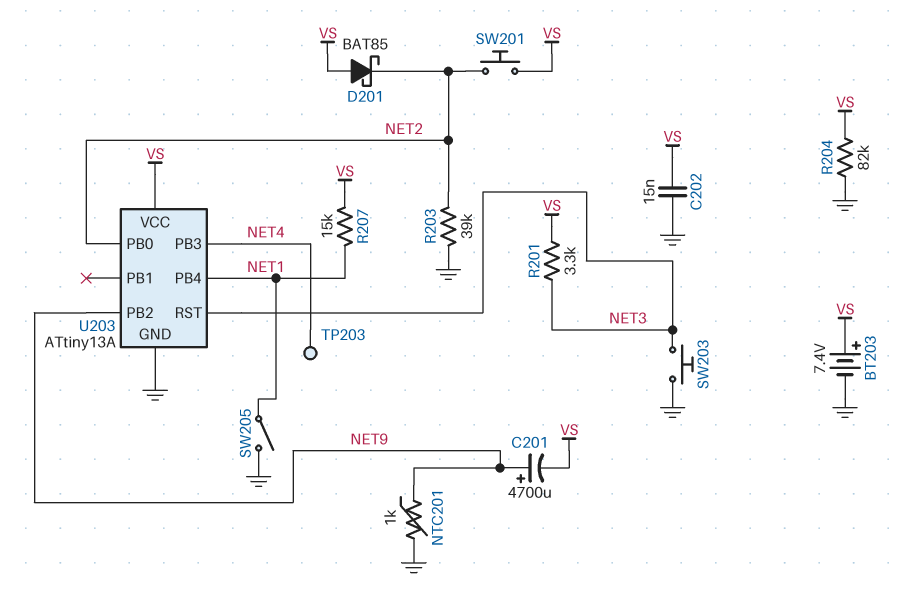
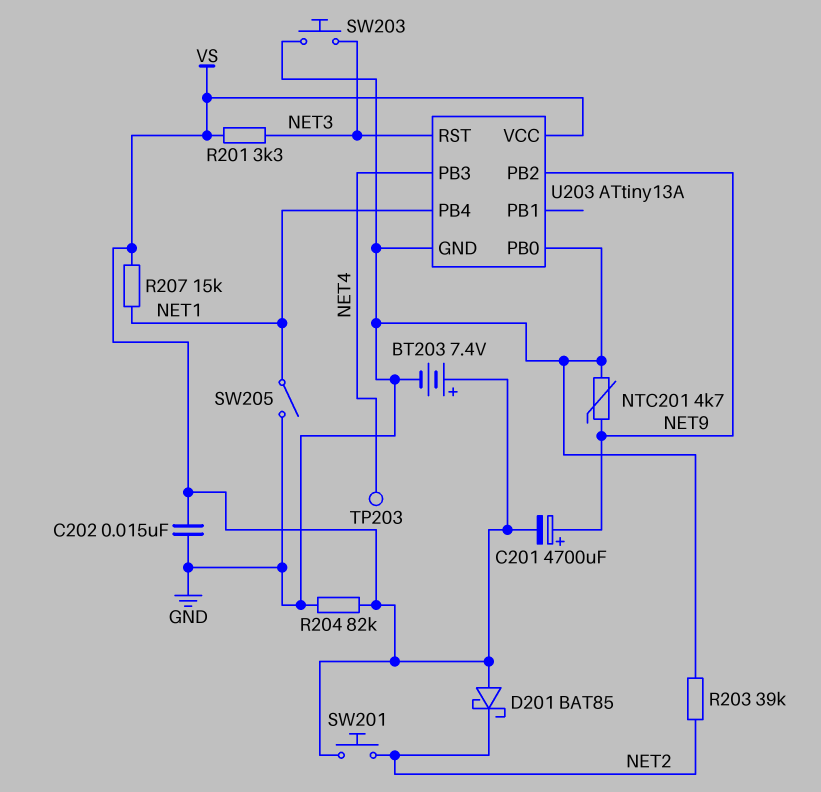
NTC201: 1k (GND, NET9) -> 4.7k (GND, NET9)
U203 pin PB0: NET2 -> GND

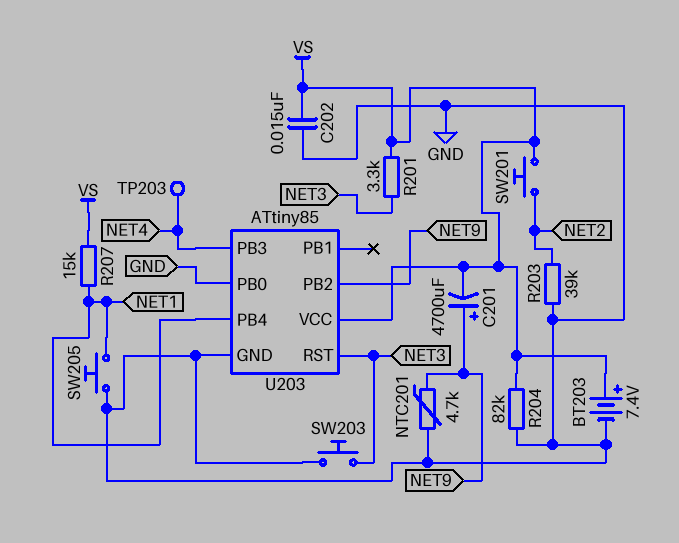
D201: schottky BAT85 (A VS, K NET2) -> none
SW205: switch (GND, NET1) -> button (GND, NET1)
U203: ATtiny13A -> ATtiny85

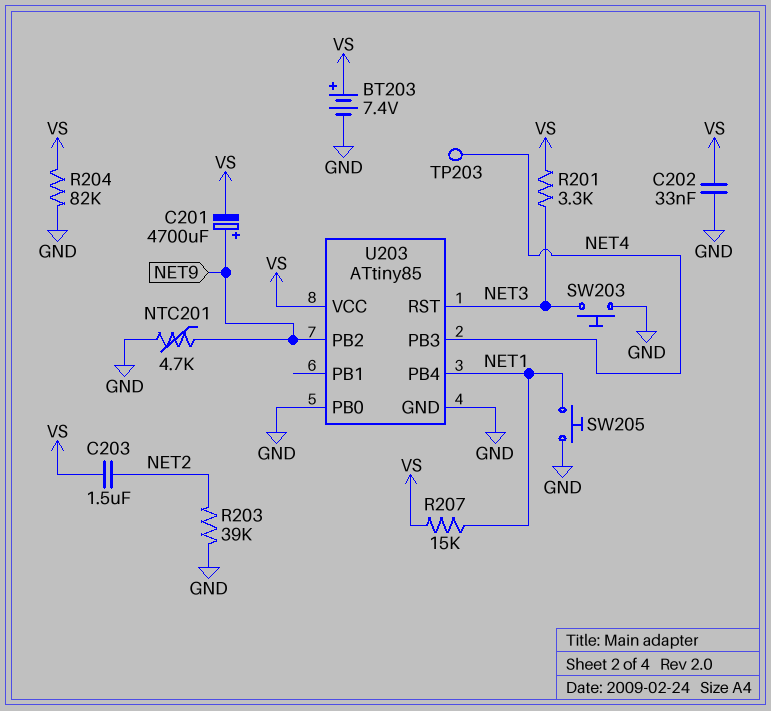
C202: 15nF (GND, VS) -> 33nF (GND, VS)
C203: none -> 1.5uF (NET2, VS)
SW201: button (NET2, VS) -> none

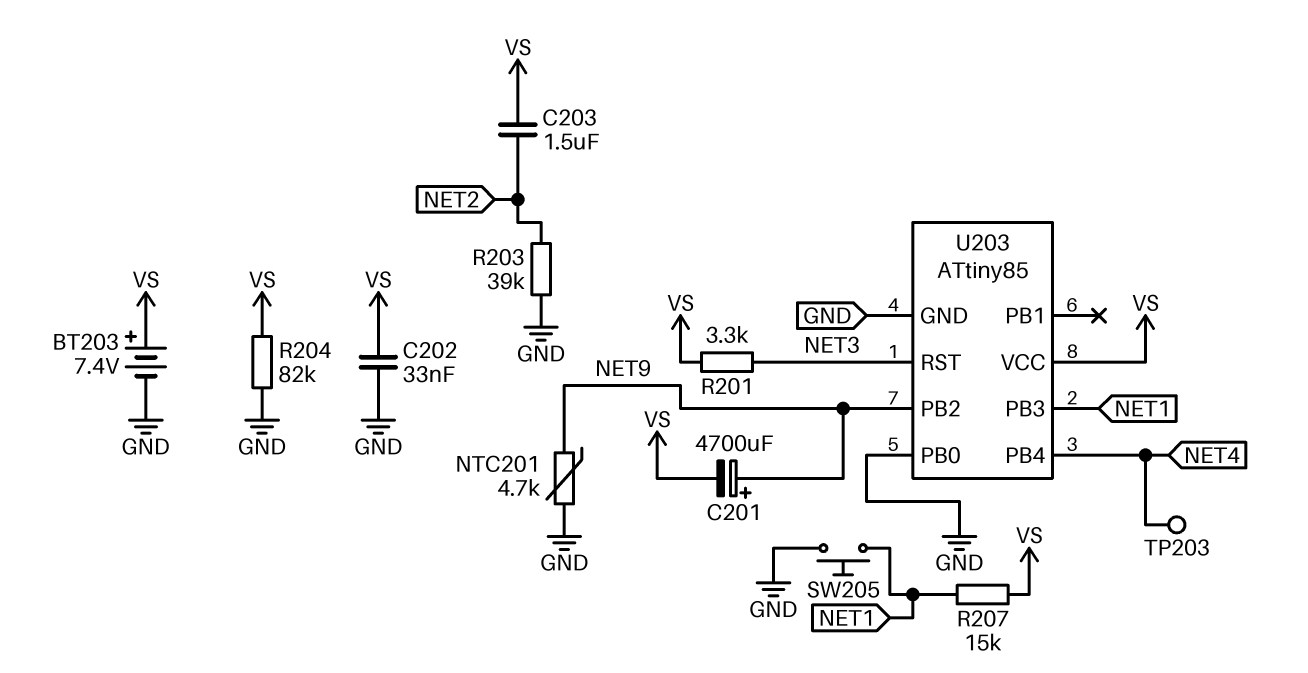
SW203: button (GND, NET3) -> none
U203 pin PB3: NET4 -> NET1
U203 pin PB4: NET1 -> NET4

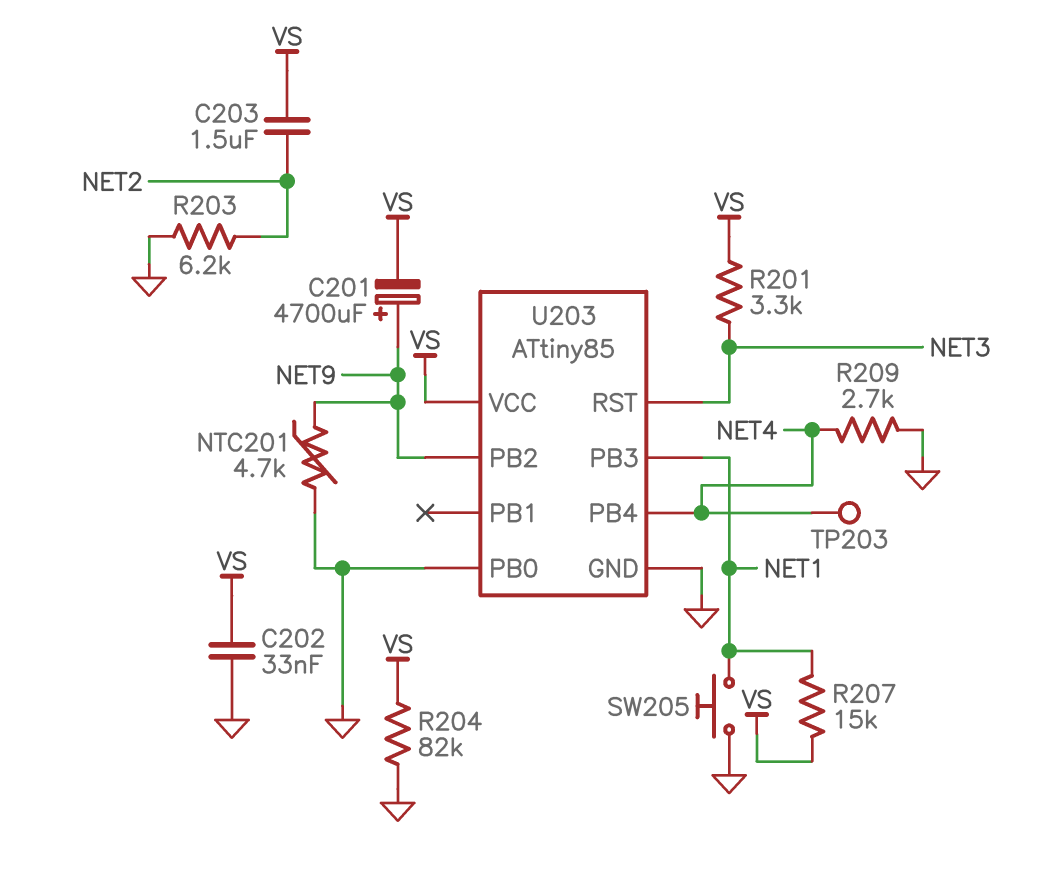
BT203: 7.4V (plus VS, minus GND) -> none
R203: 39k (GND, NET2) -> 6.2k (GND, NET2)
R209: none -> 2.7k (GND, NET4)

